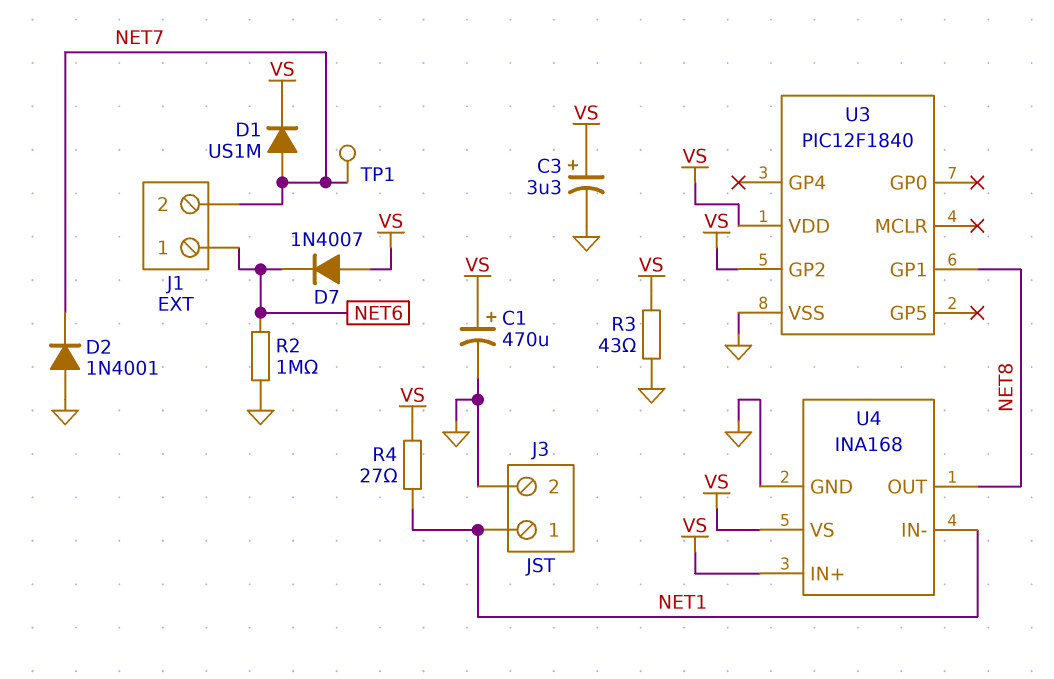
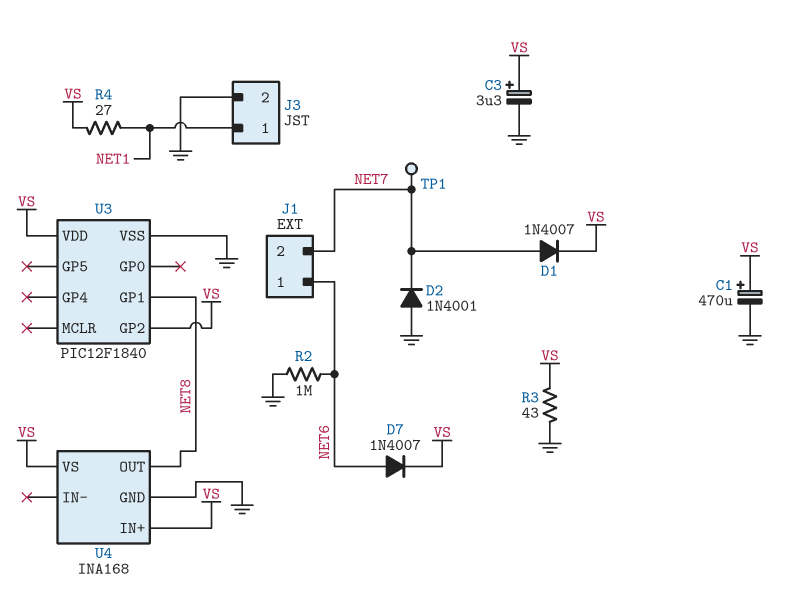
D1: diode US1M (A NET7, K VS) -> diode 1N4007 (A NET7, K VS)
D7: diode 1N4007 (A VS, K NET6) -> diode 1N4007 (A NET6, K VS)
U4 pin IN-: NET1 -> none

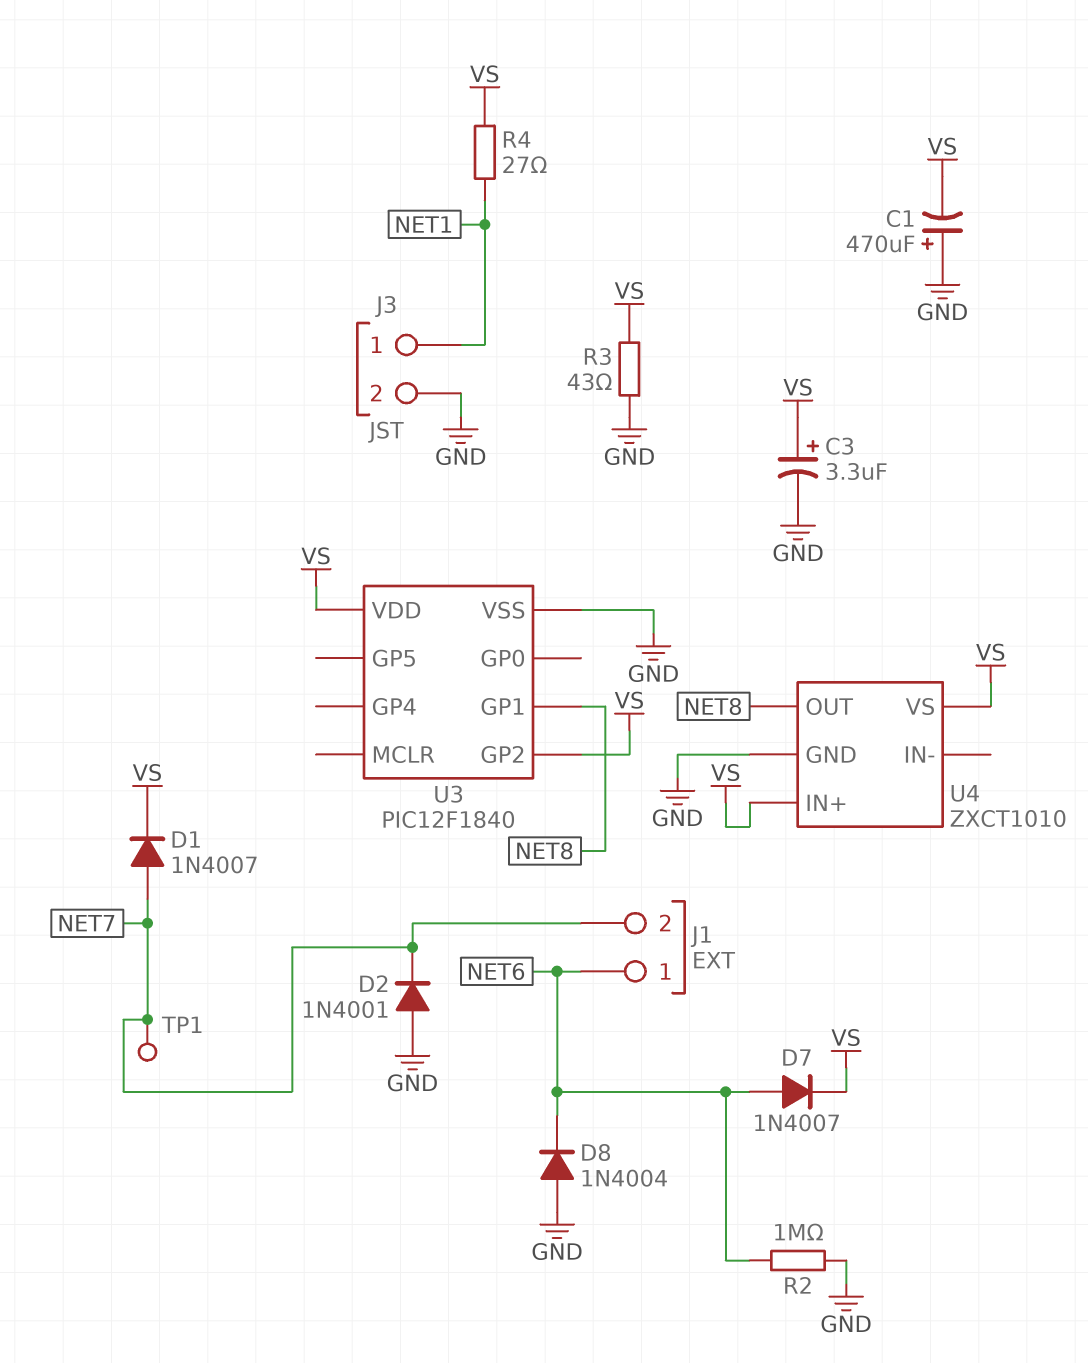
C1: 470uF (plus VS, minus GND) -> 470uF (plus GND, minus VS)
D8: none -> diode 1N4004 (A GND, K NET6)
U4: INA168 -> ZXCT1010

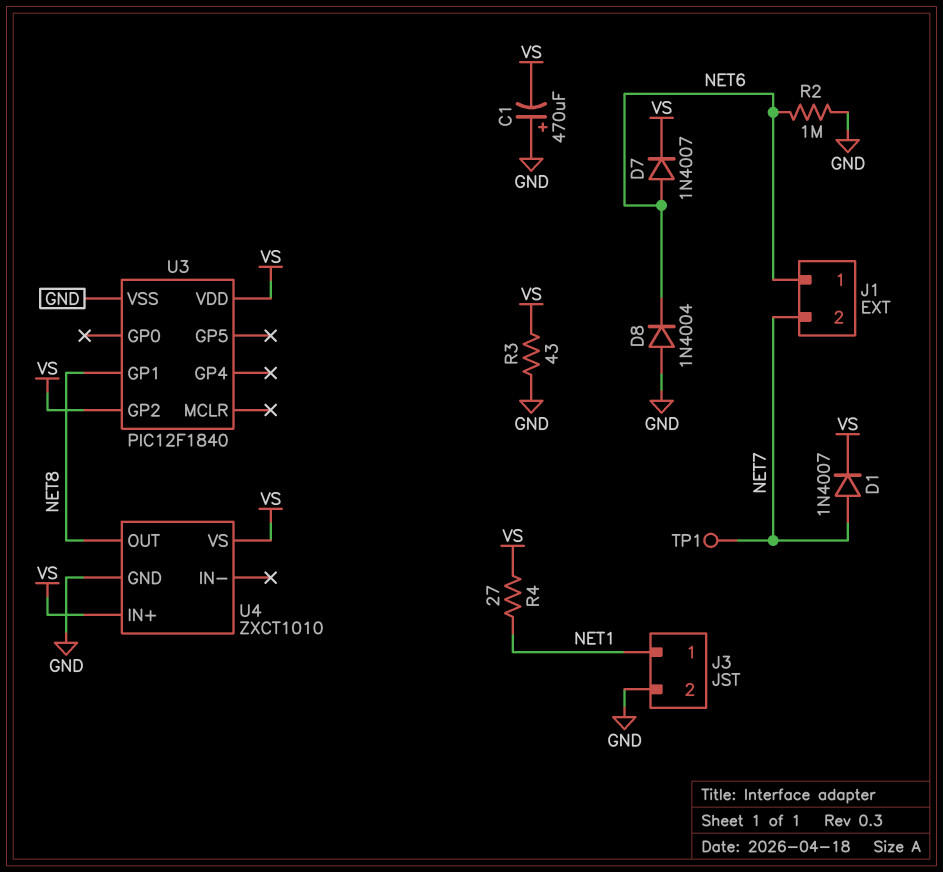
C3: 3.3uF (plus VS, minus GND) -> none
D2: diode 1N4001 (A GND, K NET7) -> none

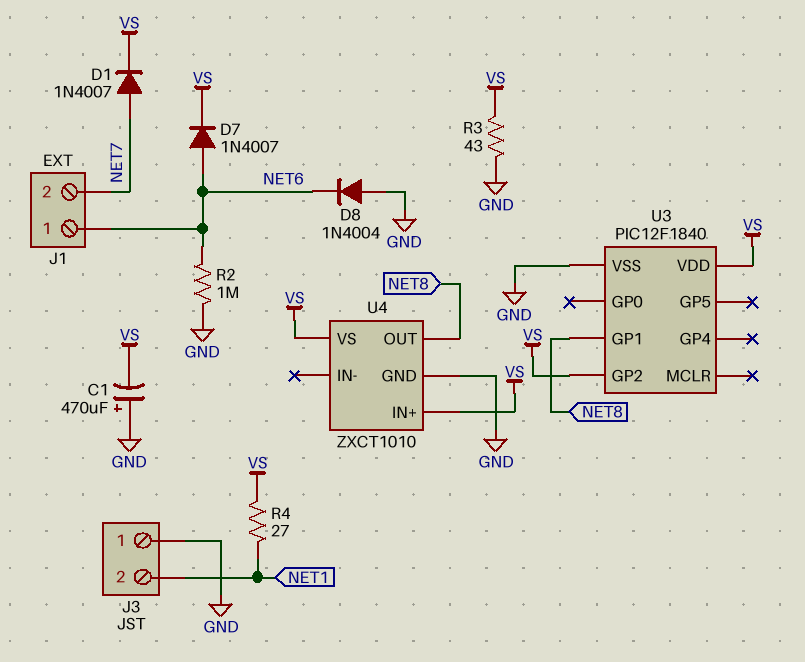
J3 pin 1: NET1 -> GND
J3 pin 2: GND -> NET1
TP1: test point (NET7) -> none

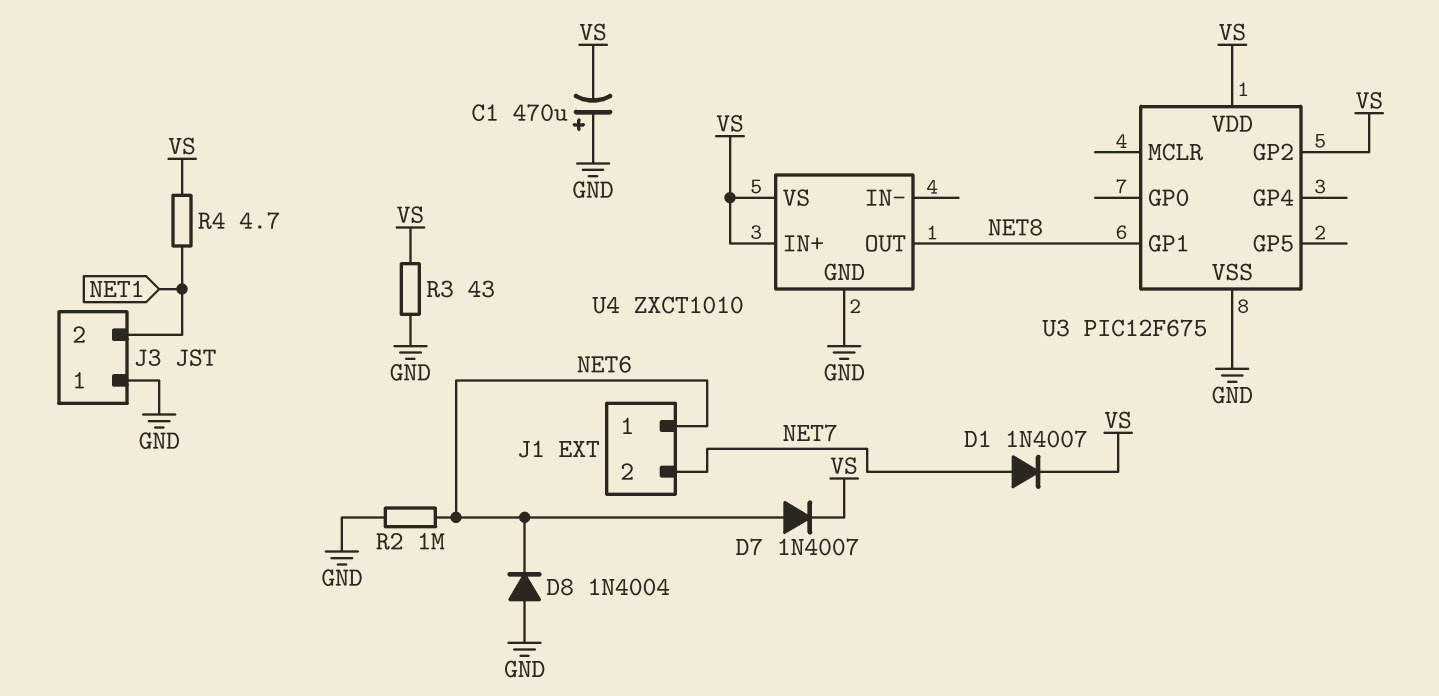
R4: 27 (NET1, VS) -> 4.7 (NET1, VS)
U3: PIC12F1840 -> PIC12F675

